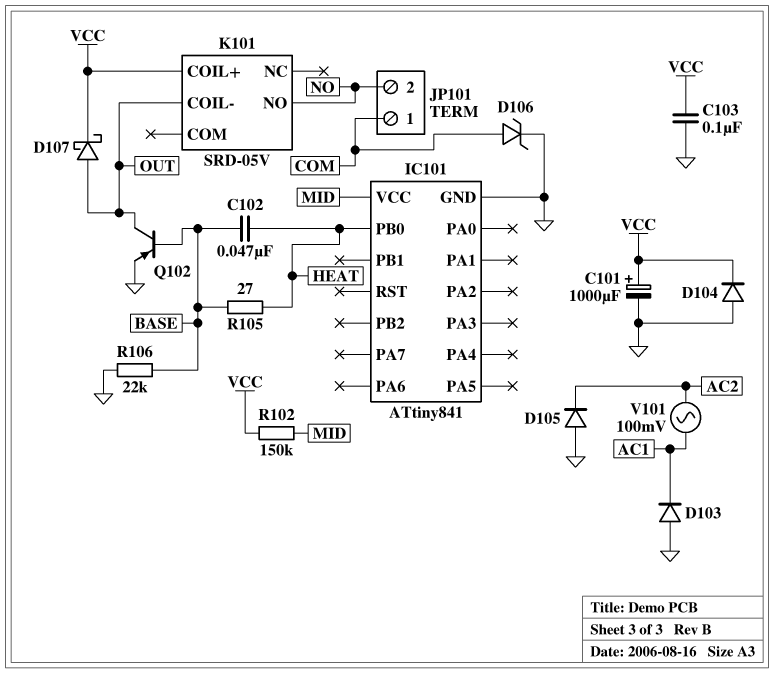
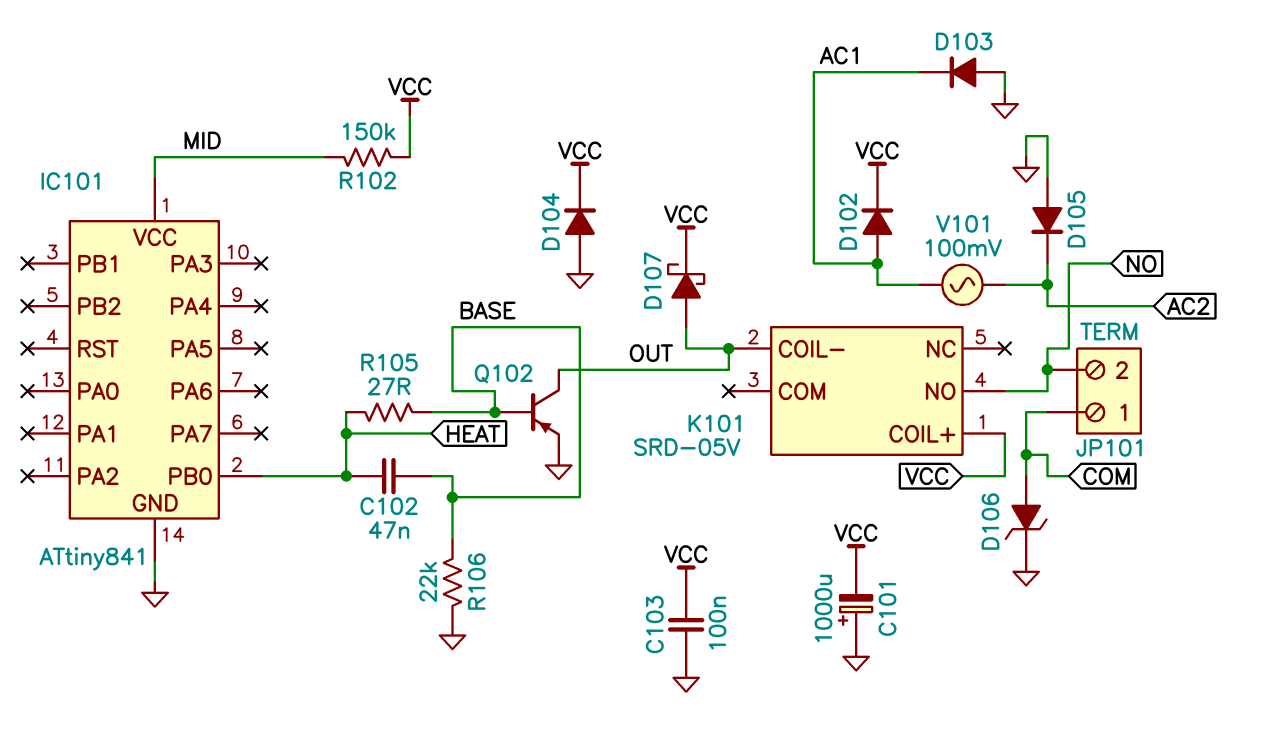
C101: 1000uF (plus VCC, minus GND) -> 1000uF (plus GND, minus VCC)
D102: none -> diode (A AC1, K VCC)

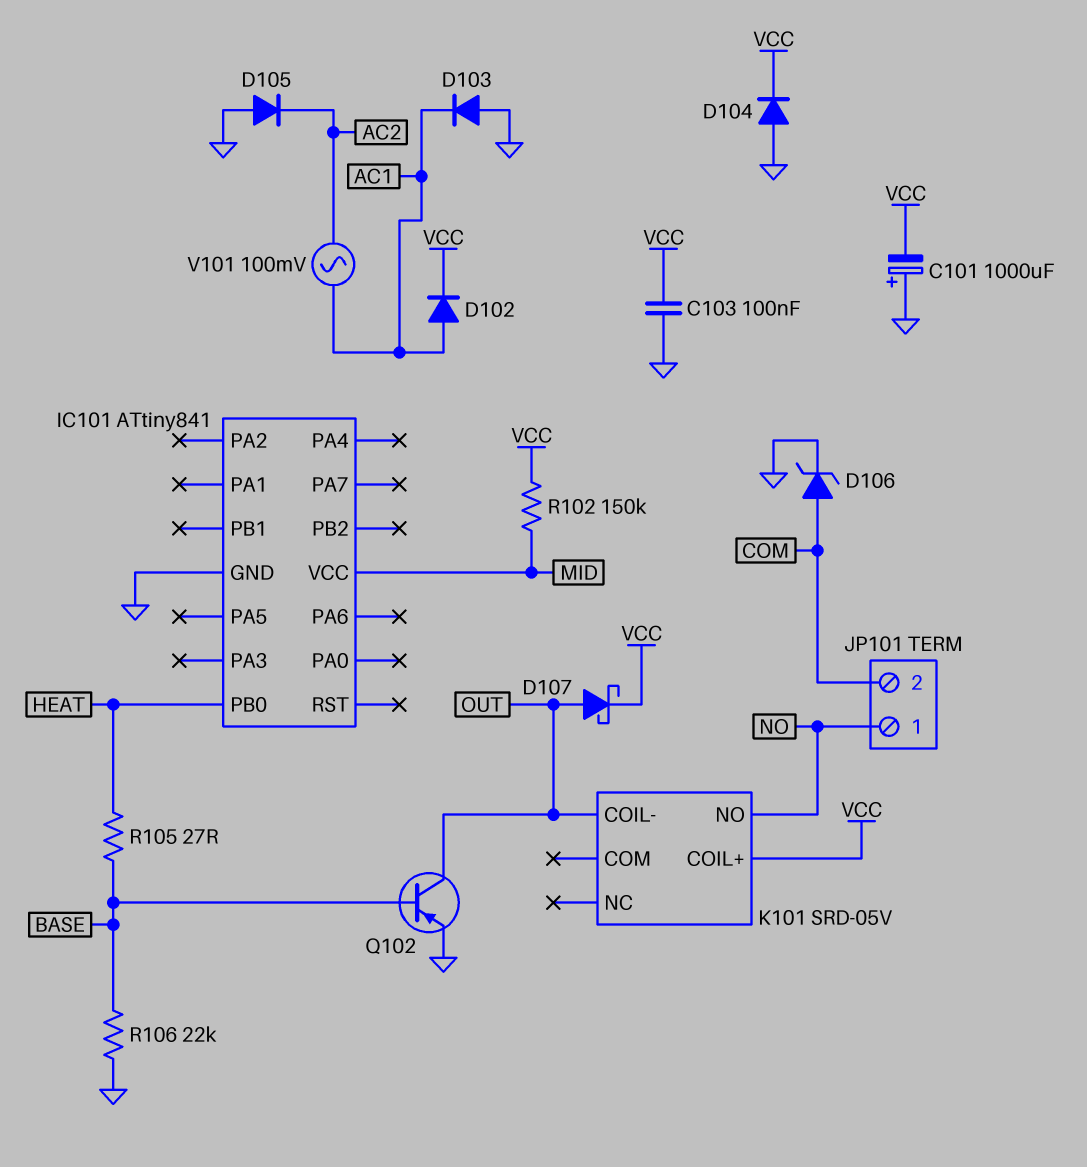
C102: 47nF (BASE, HEAT) -> none
JP101 pin 1: COM -> NO
JP101 pin 2: NO -> COM

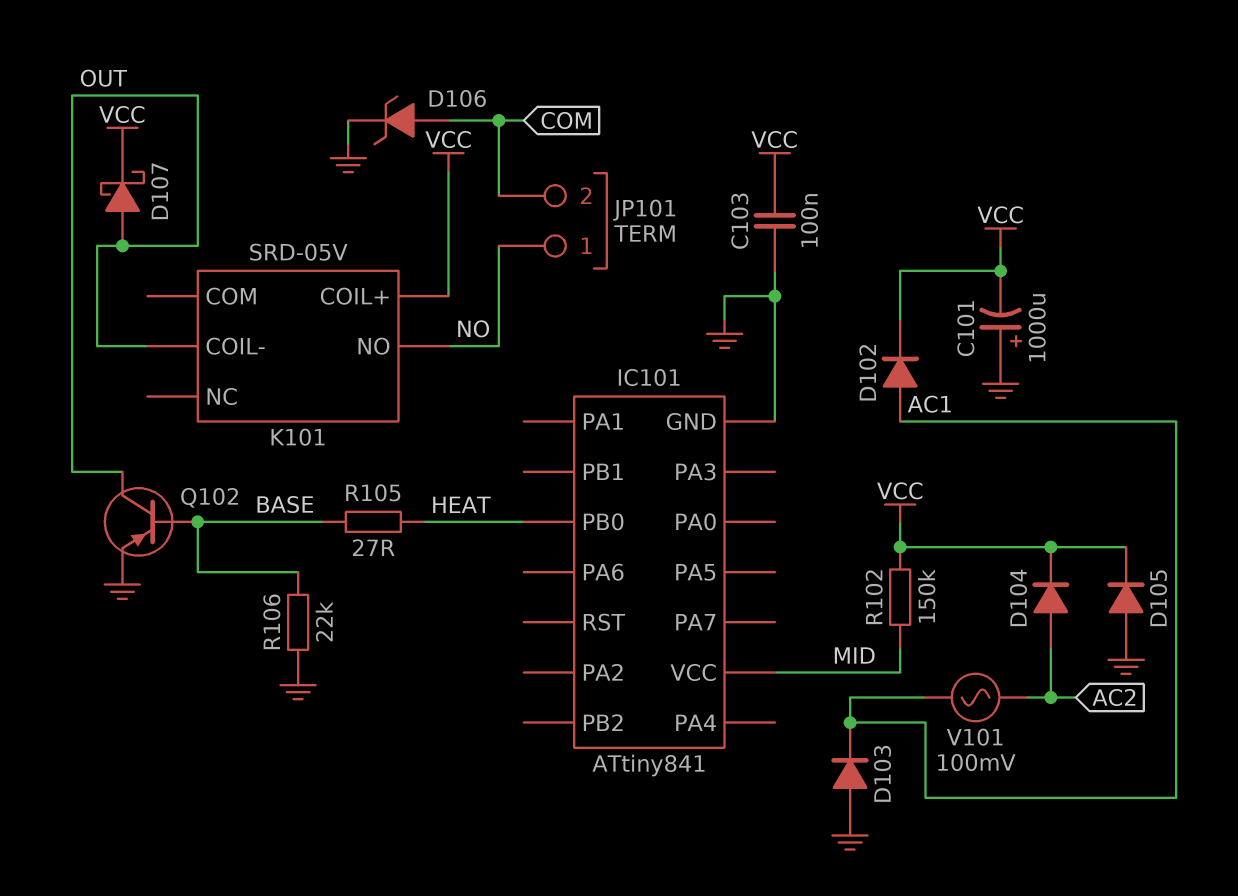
D104: diode (A GND, K VCC) -> diode (A AC2, K VCC)
D105: diode (A GND, K AC2) -> diode (A GND, K VCC)

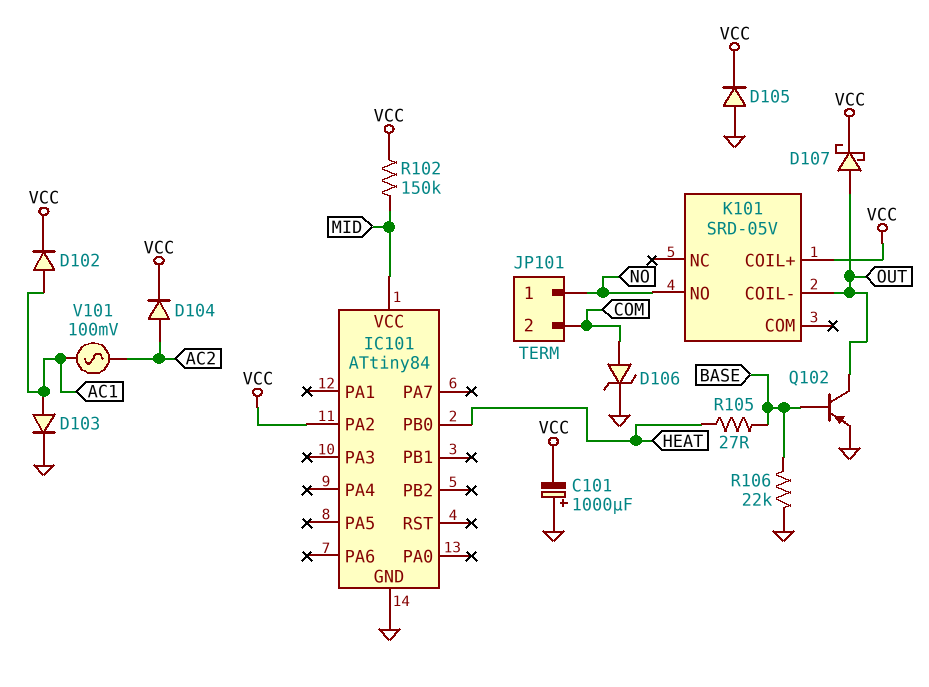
C103: 100nF (GND, VCC) -> none
D103: diode (A GND, K AC1) -> diode (A AC1, K GND)
IC101: ATtiny841 -> ATtiny84
IC101 pin PA2: none -> VCC

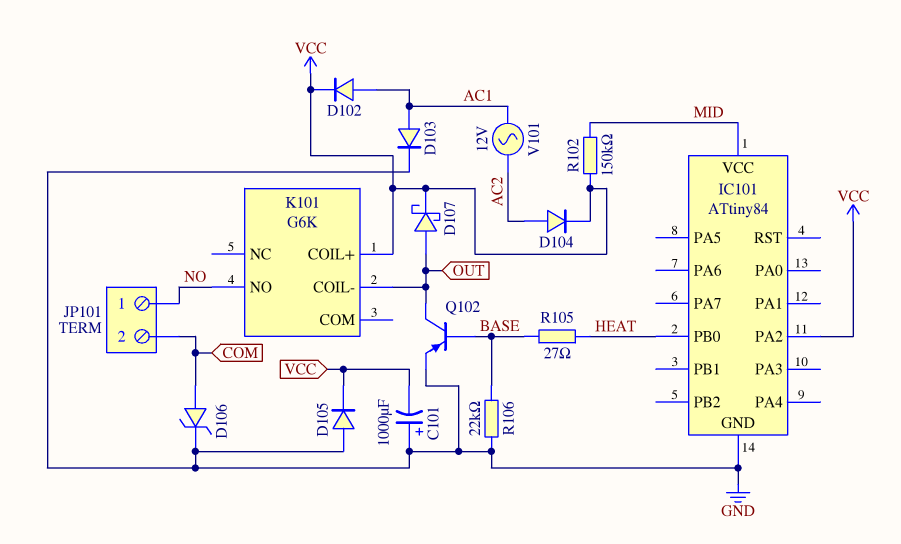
K101: SRD-05V -> G6K
V101: AC 100mV (AC1, AC2) -> AC 12V (AC1, AC2)

